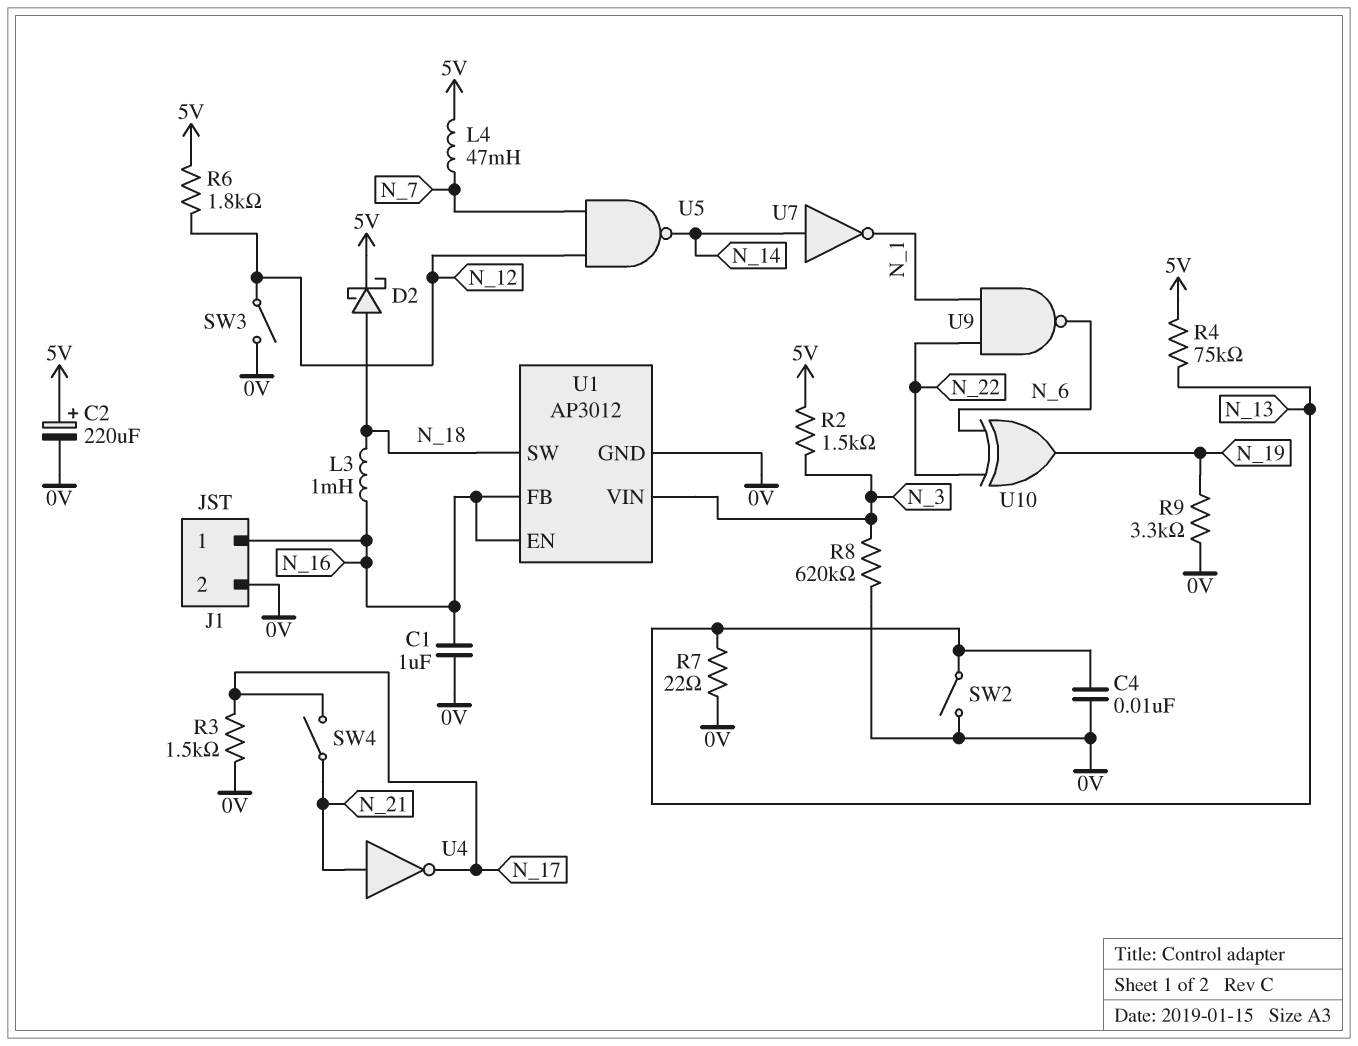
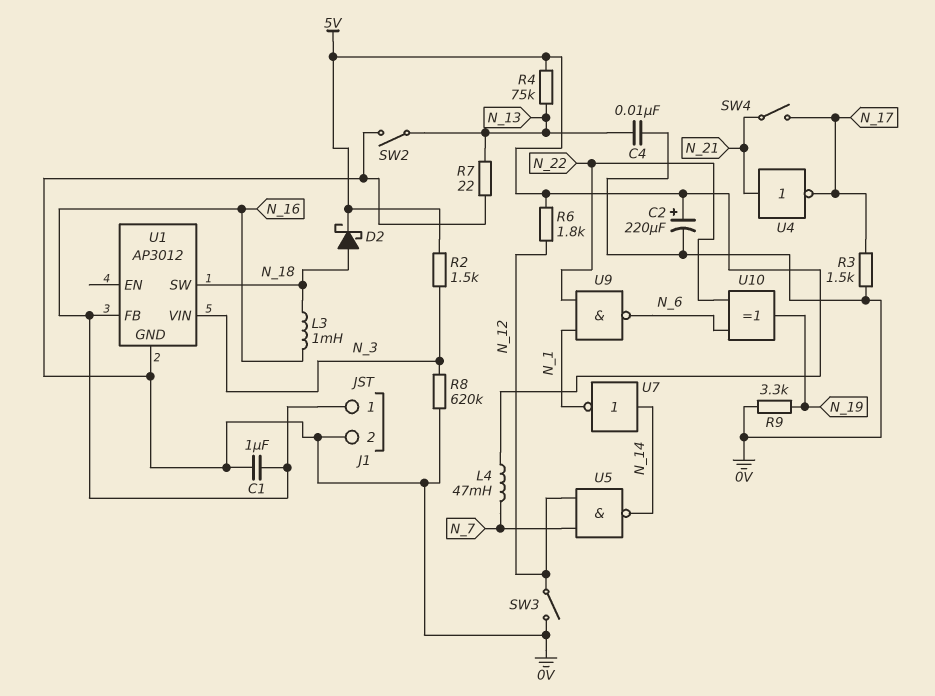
U1 pin EN: N_16 -> none

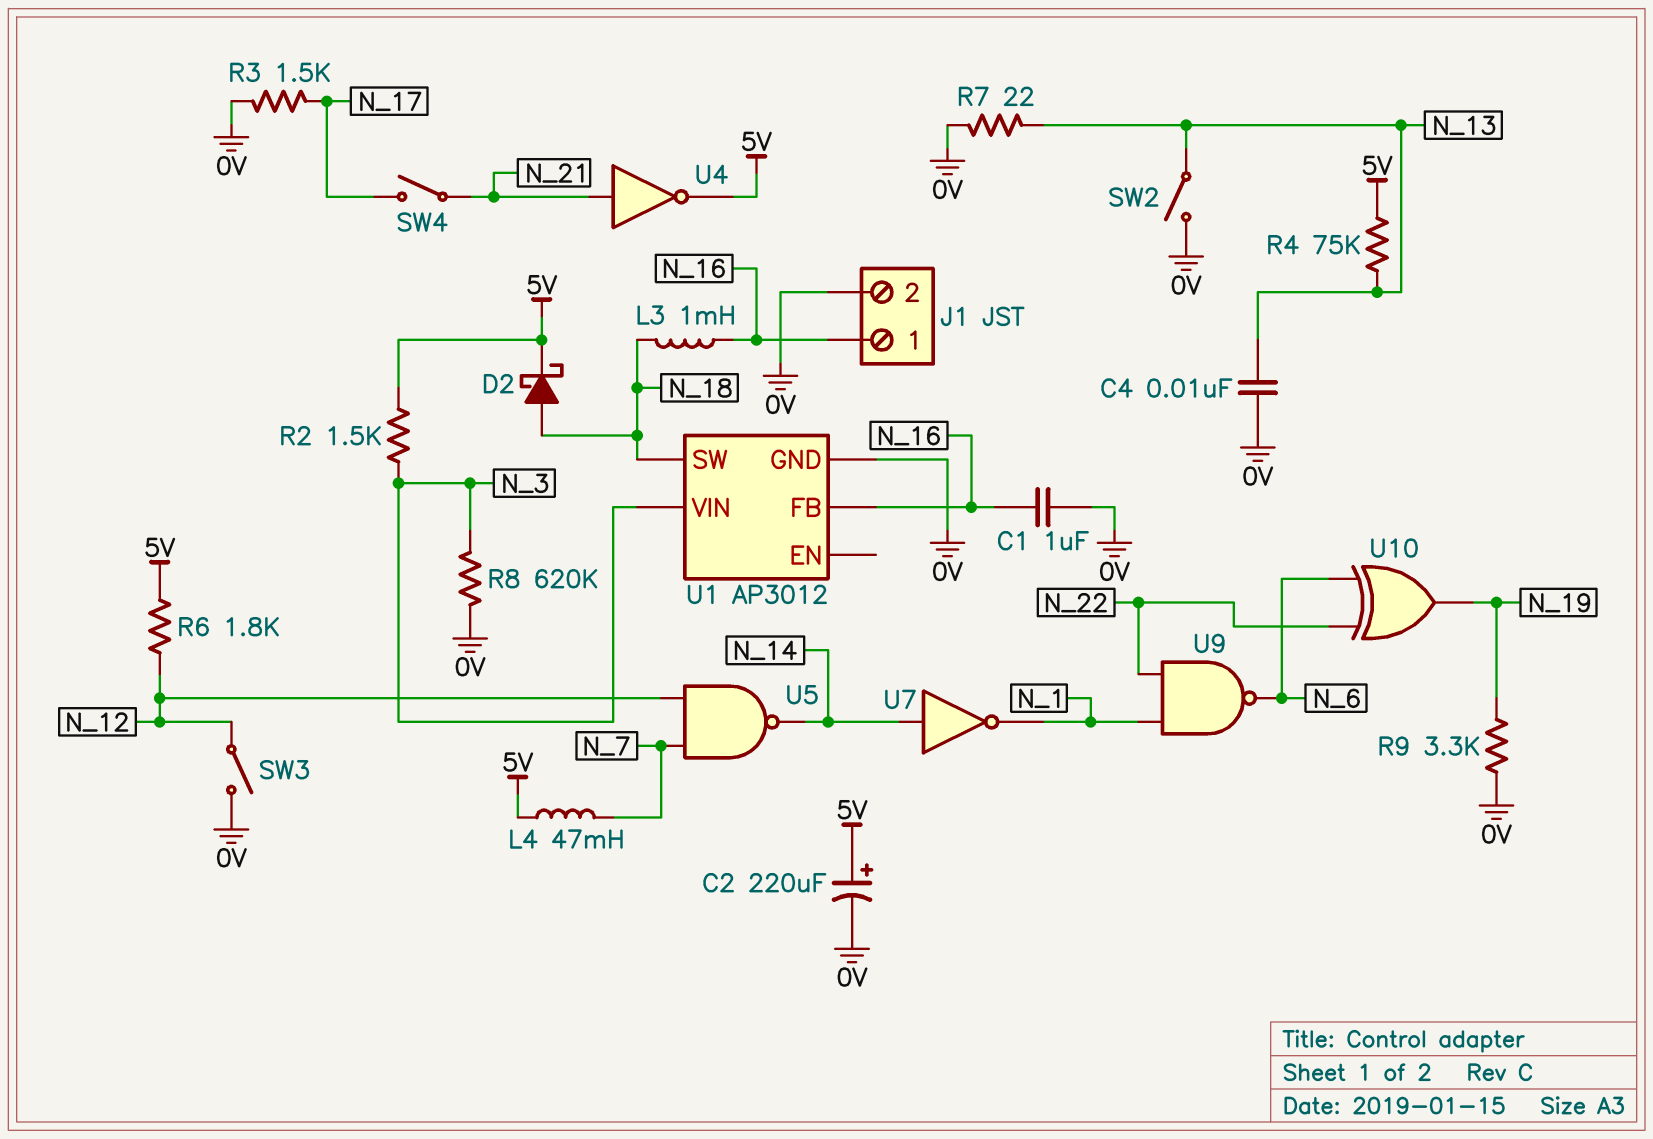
U4: NOT (in N_21, out N_17) -> NOT (in N_21, out 5V)

